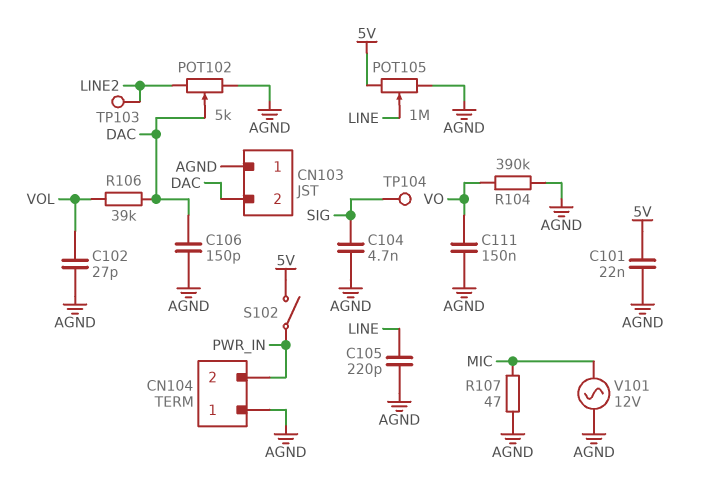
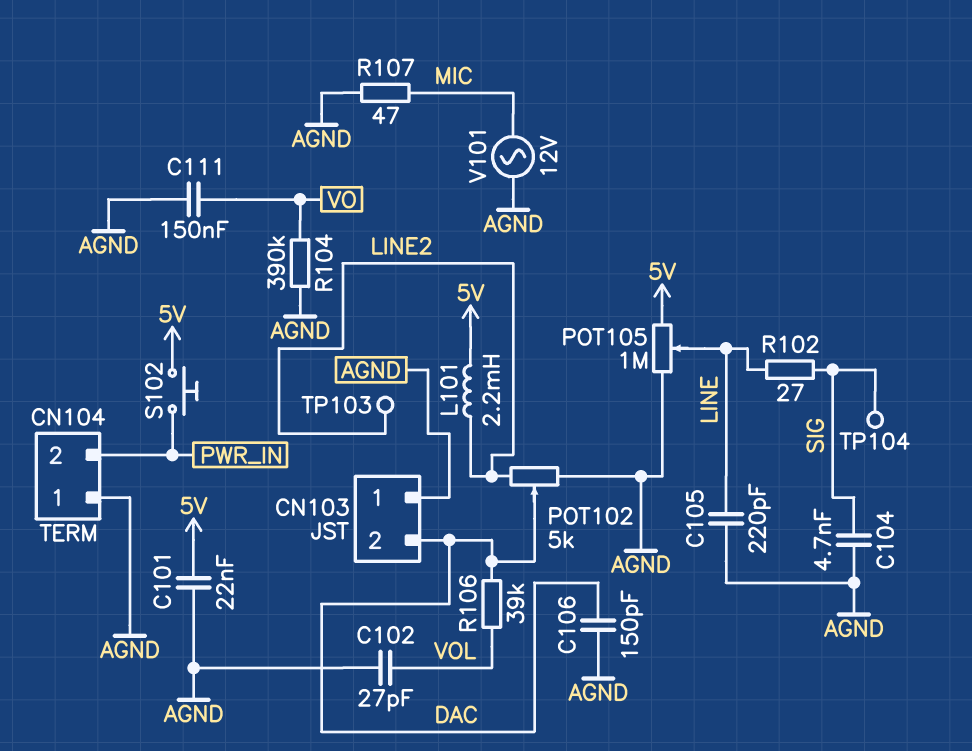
L101: none -> 2.2mH (5V, LINE2)
R102: none -> 27 (LINE, SIG)
S102: switch (5V, PWR_IN) -> button (5V, PWR_IN)

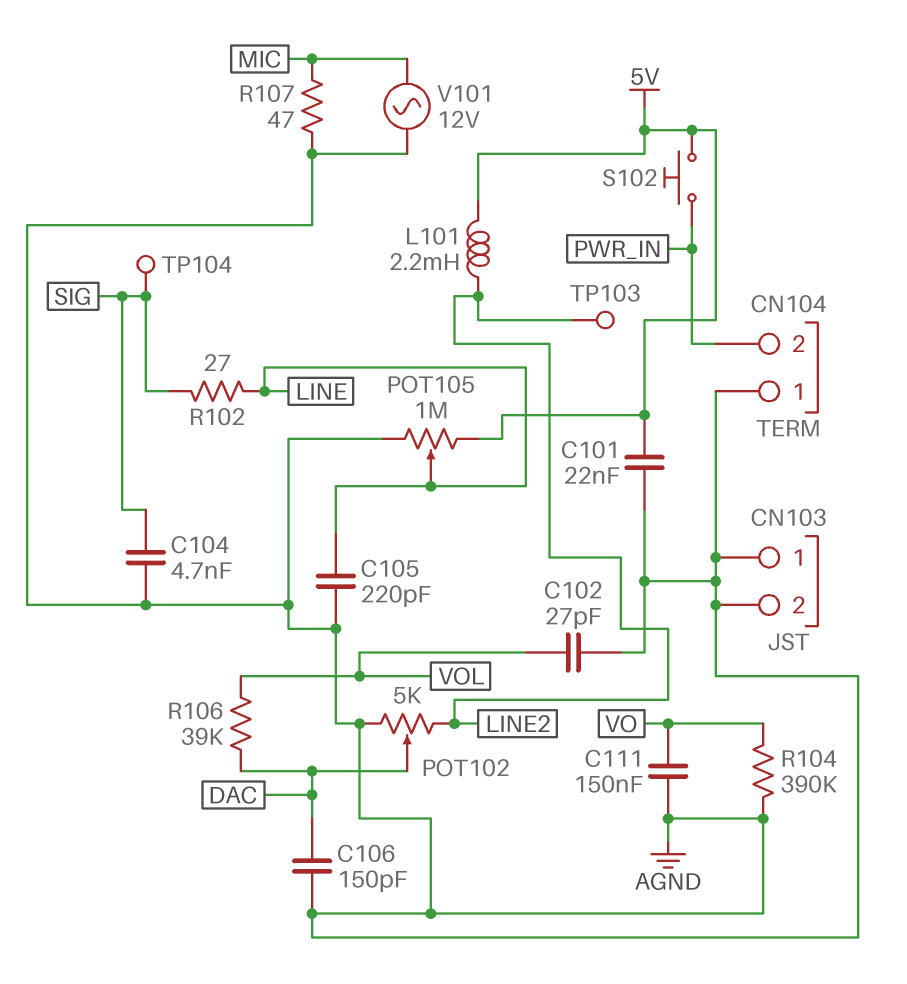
CN103 pin 2: DAC -> AGND

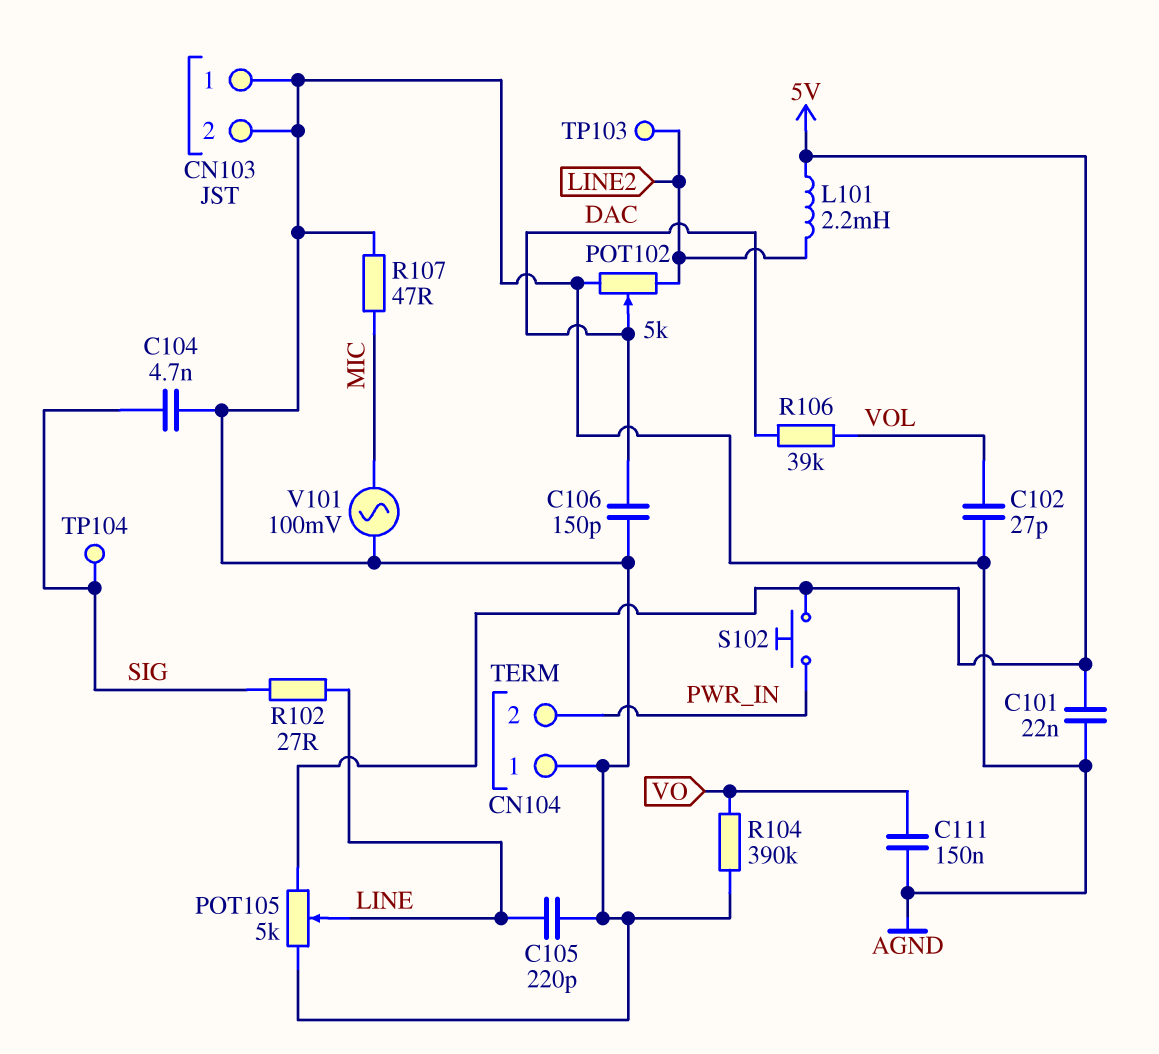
POT105: 1M (5V, AGND, wiper LINE) -> 5k (5V, AGND, wiper LINE)
V101: AC 12V (AGND, MIC) -> AC 100mV (AGND, MIC)

